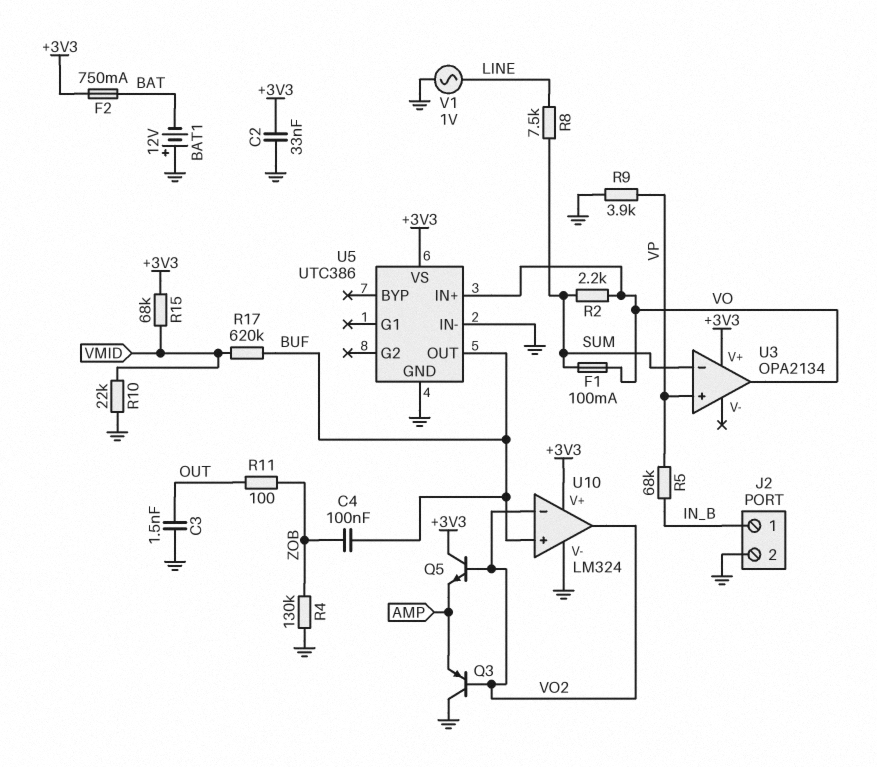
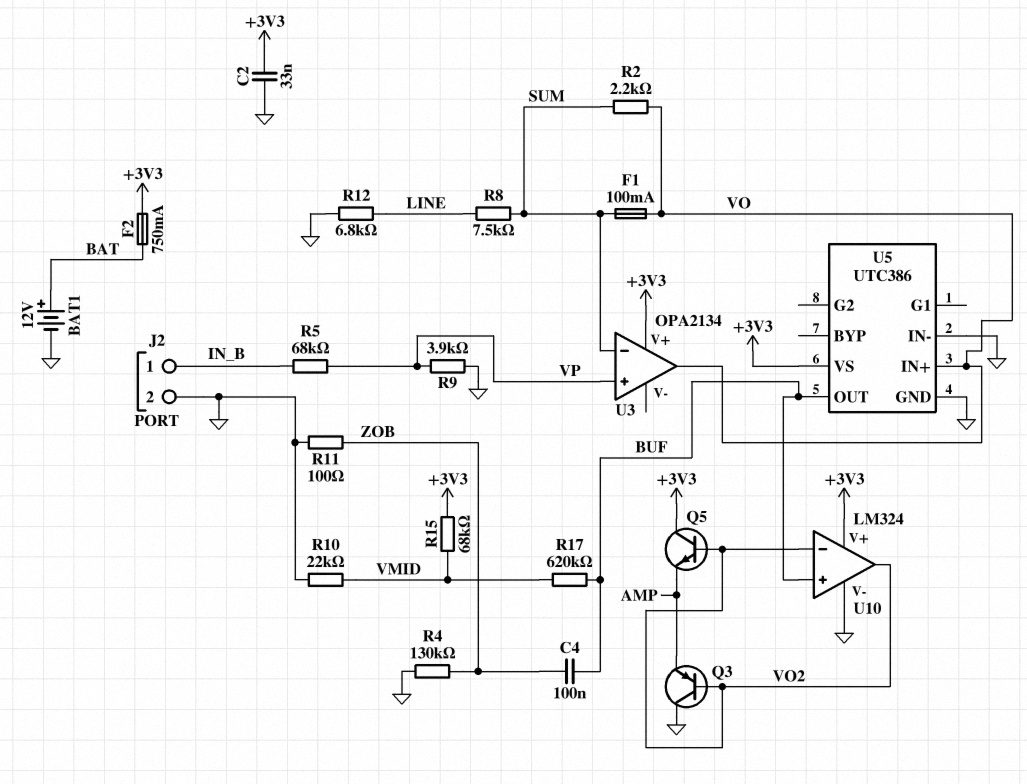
BAT1: 12V (plus GND, minus BAT) -> 12V (plus BAT, minus GND)
C3: 1.5nF (GND, OUT) -> none
R11: 100 (OUT, ZOB) -> 100 (GND, ZOB)
R12: none -> 6.8k (GND, LINE)
V1: AC 1V (GND, LINE) -> none

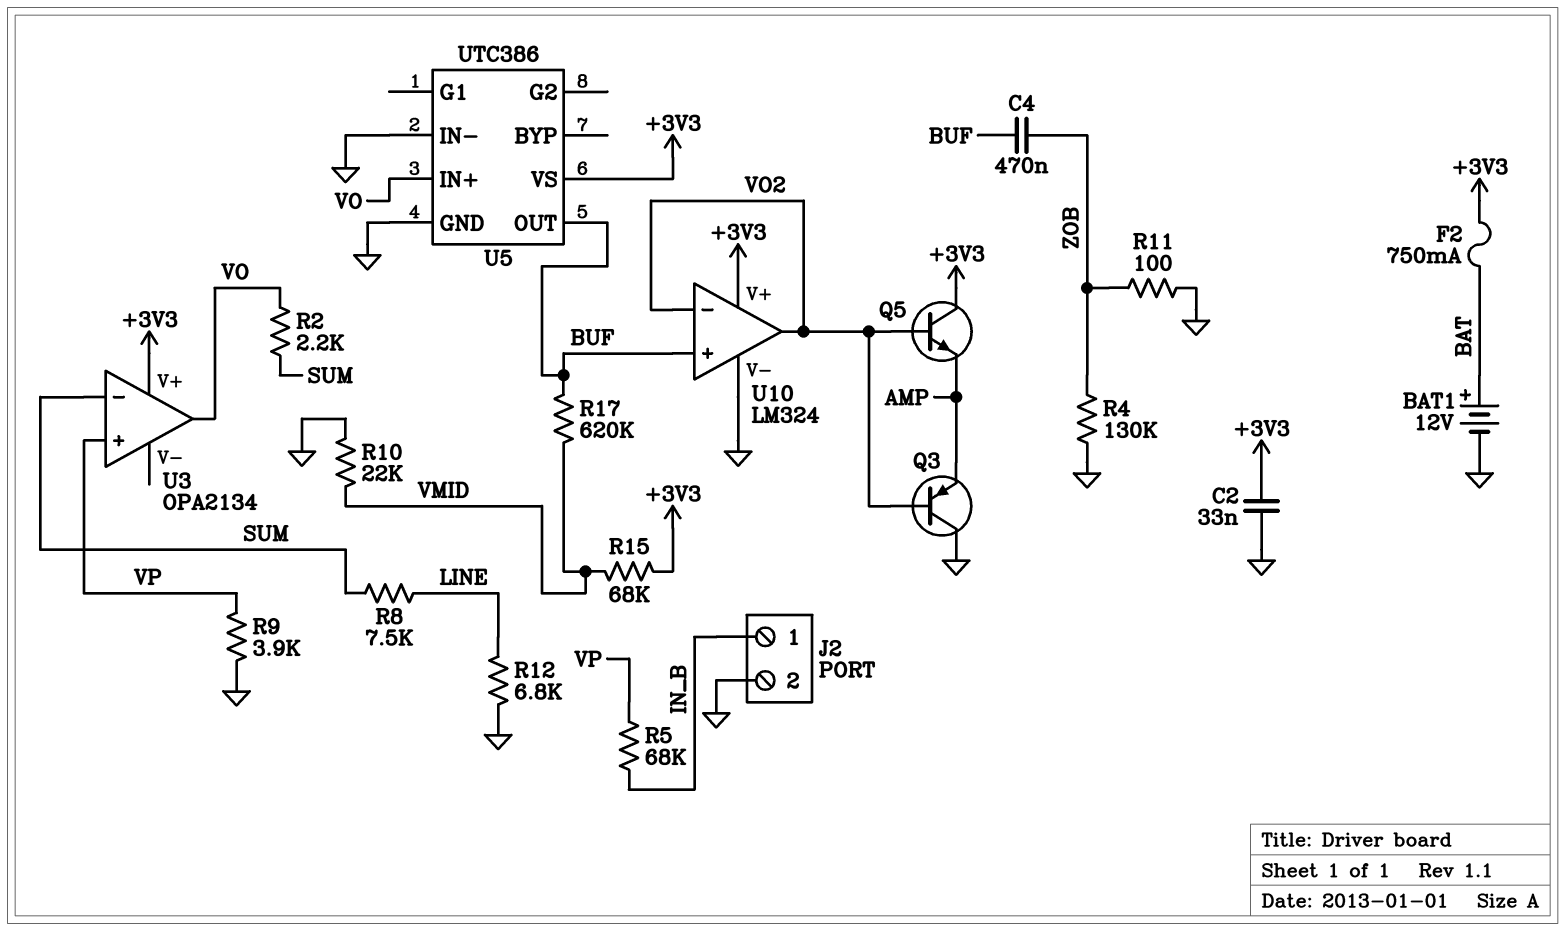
C4: 100nF (BUF, ZOB) -> 470nF (BUF, ZOB)
F1: 100mA (SUM, VO) -> none

